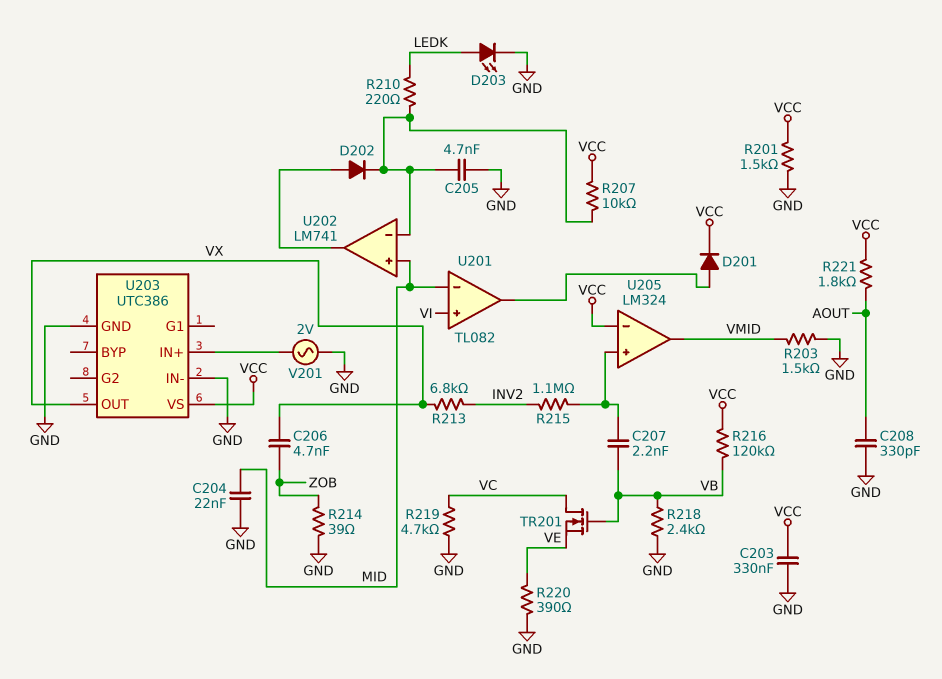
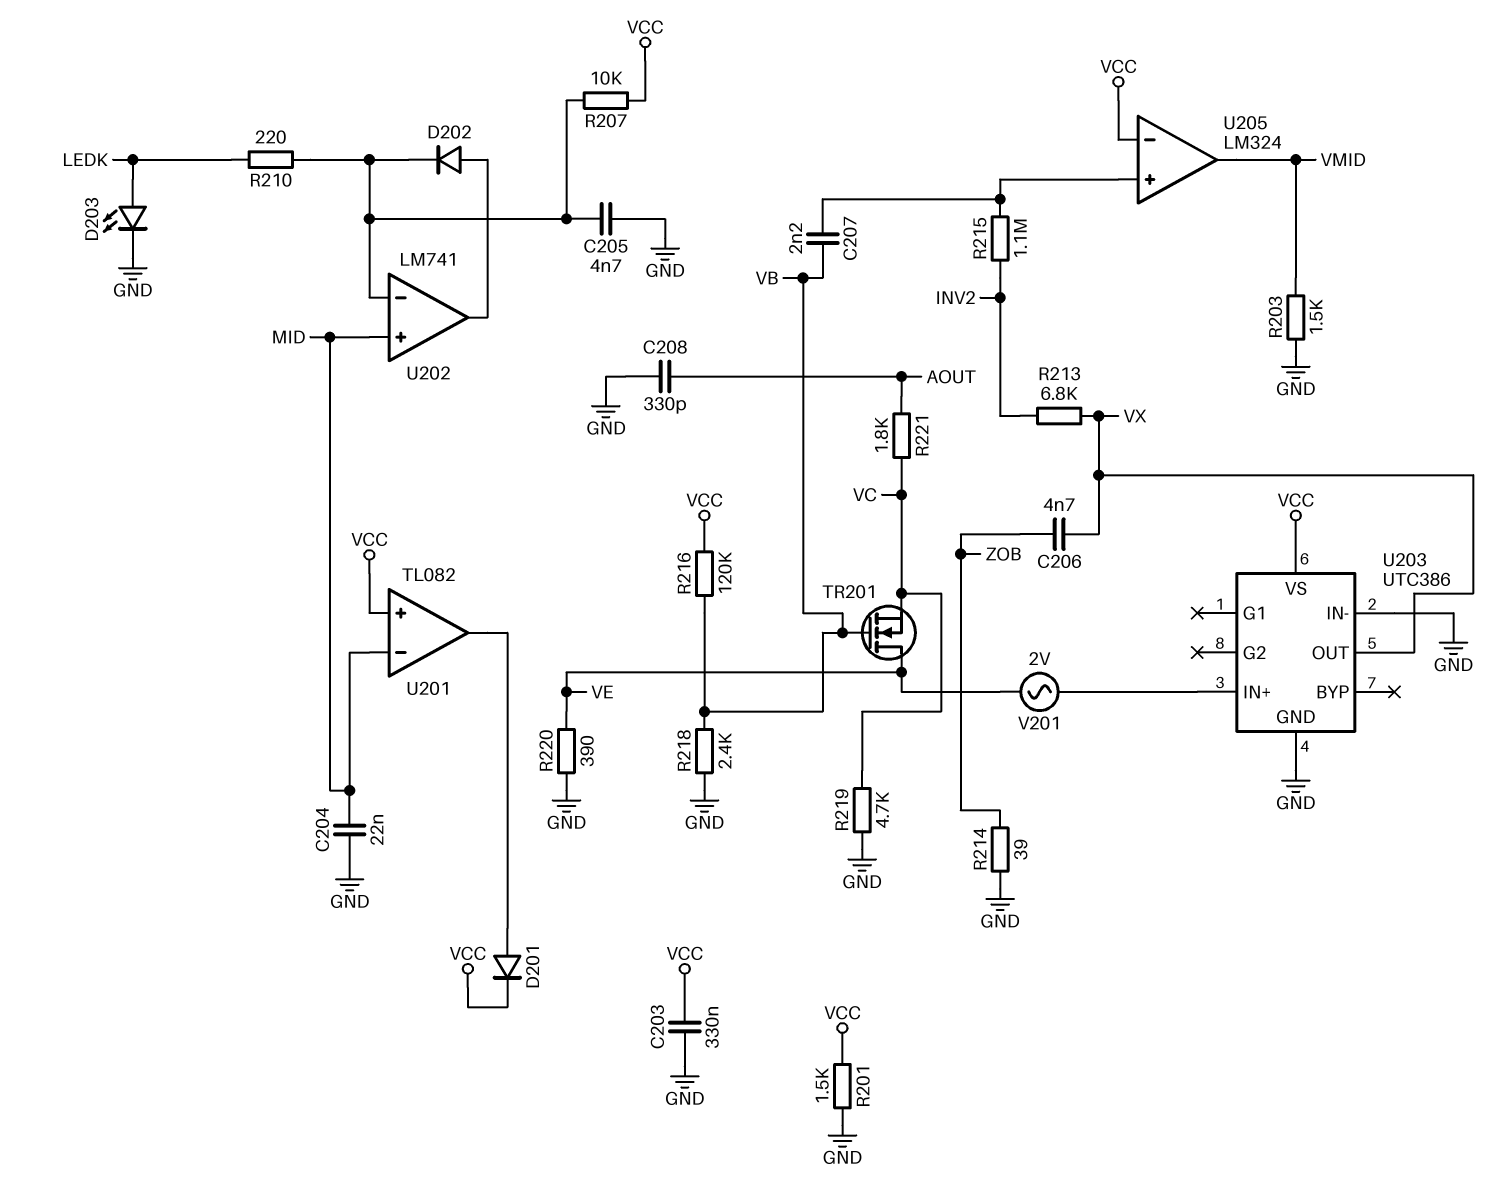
R221: 1.8k (AOUT, VCC) -> 1.8k (AOUT, VC)
TR201: NMOS (G VB, D VC, S VE) -> NMOS (G VB, D VE, S VC)
U201 pin in+: VI -> VCC
V201: AC 2V (GND, U203/IN+) -> AC 2V (U203/IN+, VE)

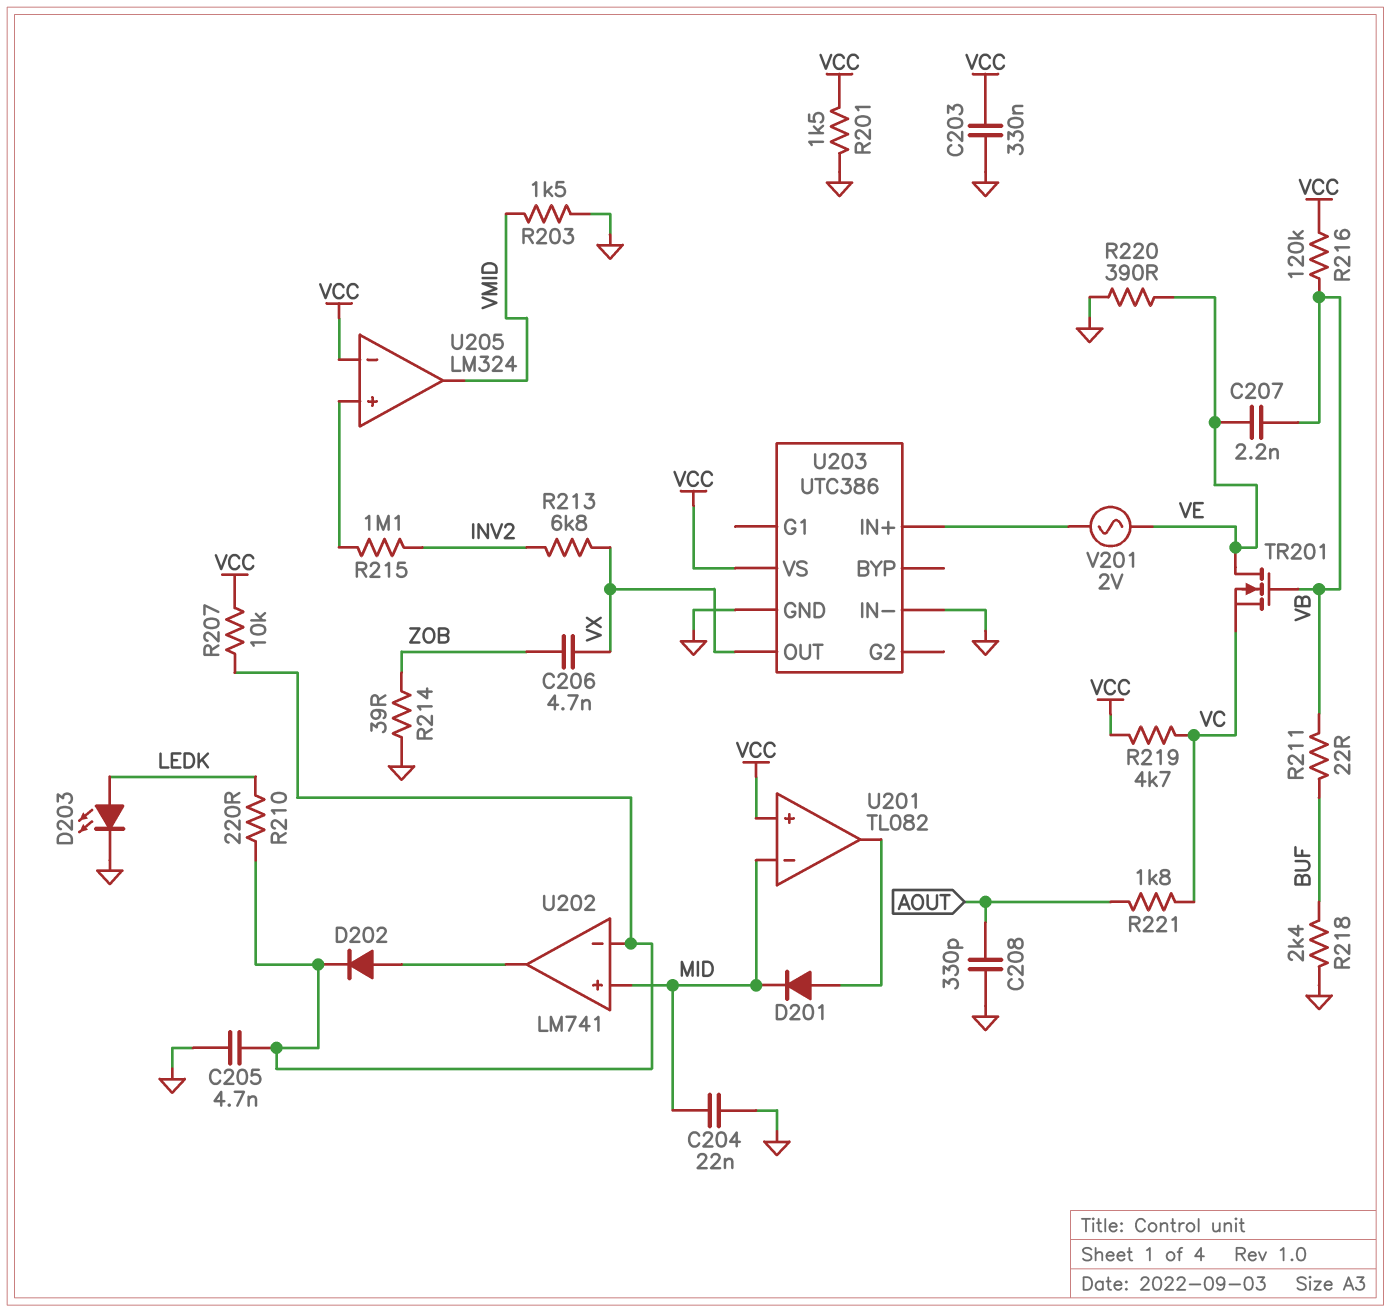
C207: 2.2nF (U205/in+, VB) -> 2.2nF (VB, VE)
D201: diode (A U201/out, K VCC) -> diode (A U201/out, K MID)
R211: none -> 22 (BUF, VB)
R218: 2.4k (GND, VB) -> 2.4k (BUF, GND)
R219: 4.7k (GND, VC) -> 4.7k (VC, VCC)

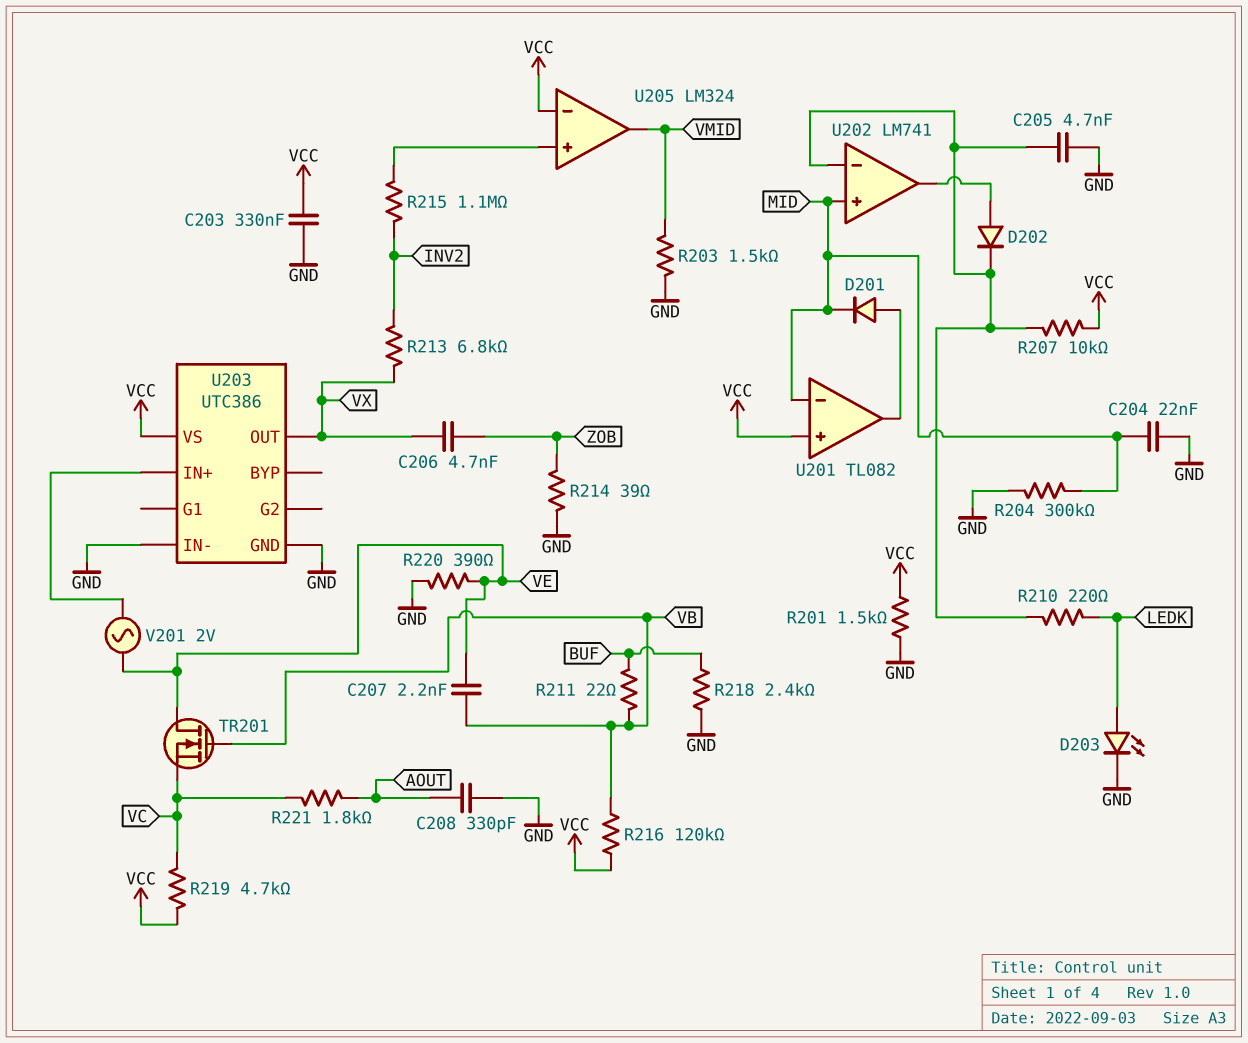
R204: none -> 300k (GND, MID)

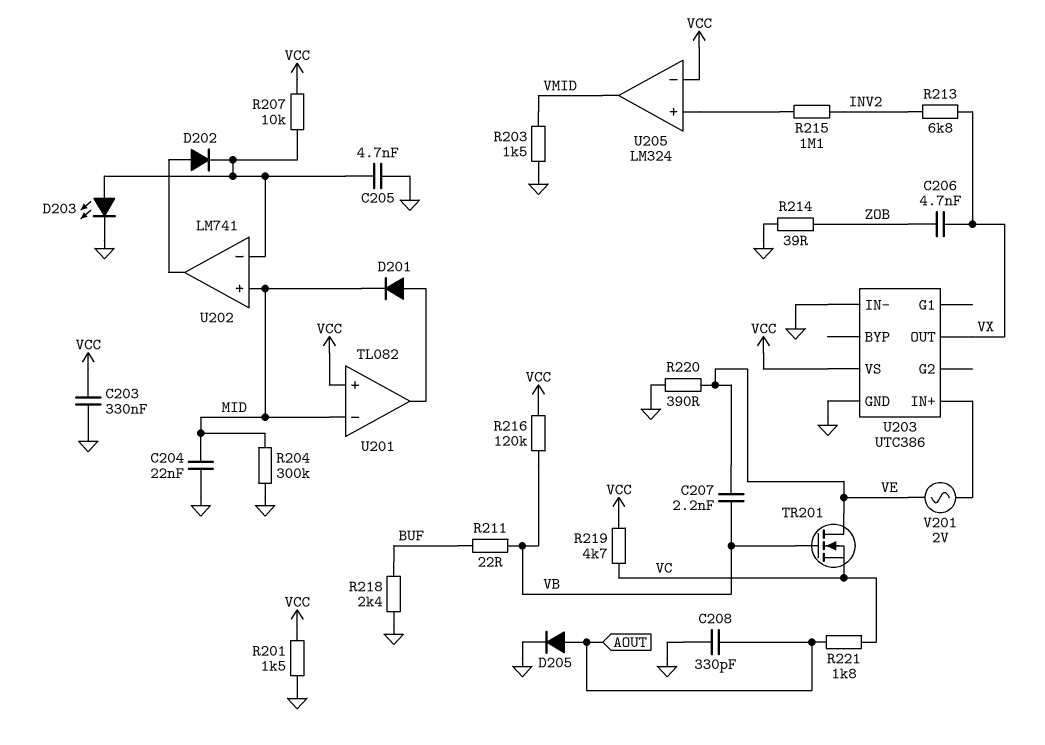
D203: LED (A LEDK, K GND) -> LED (A U202/in-, K GND)
D205: none -> diode (A AOUT, K GND)
R210: 220 (LEDK, U202/in-) -> none

